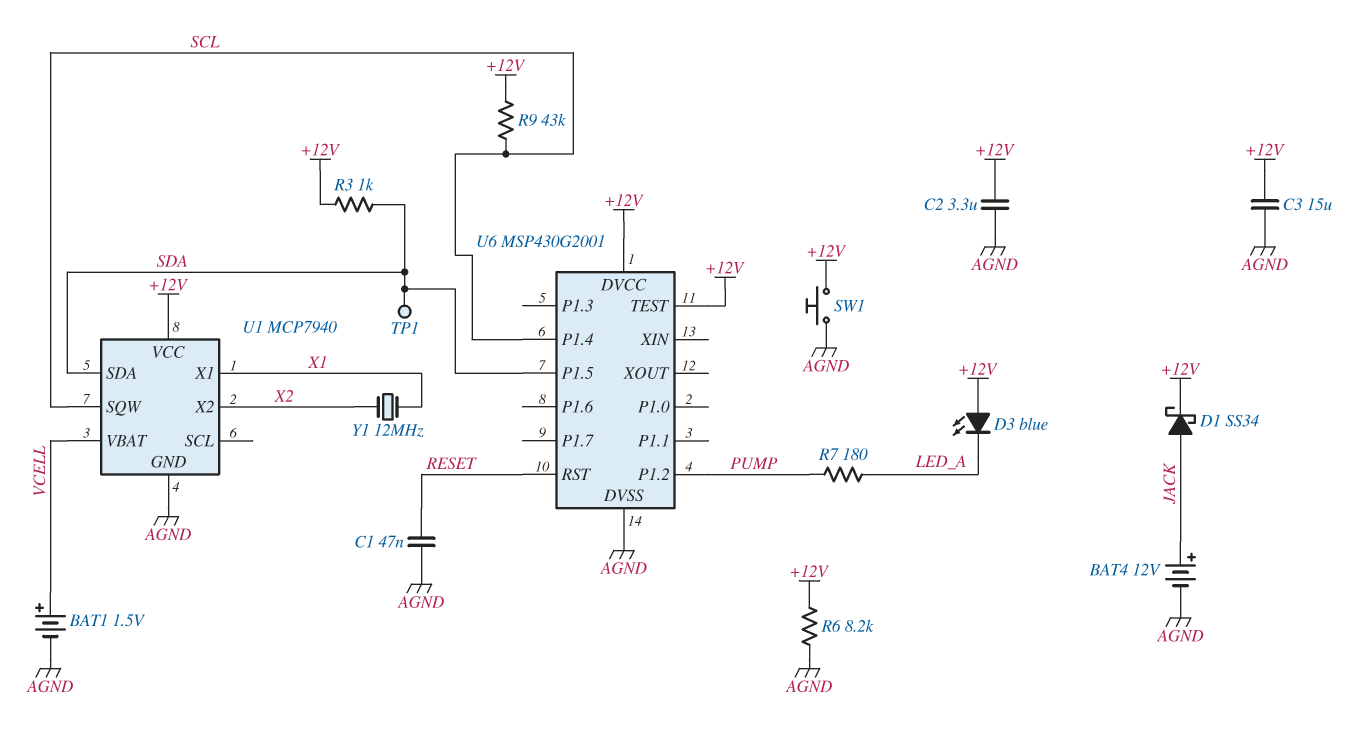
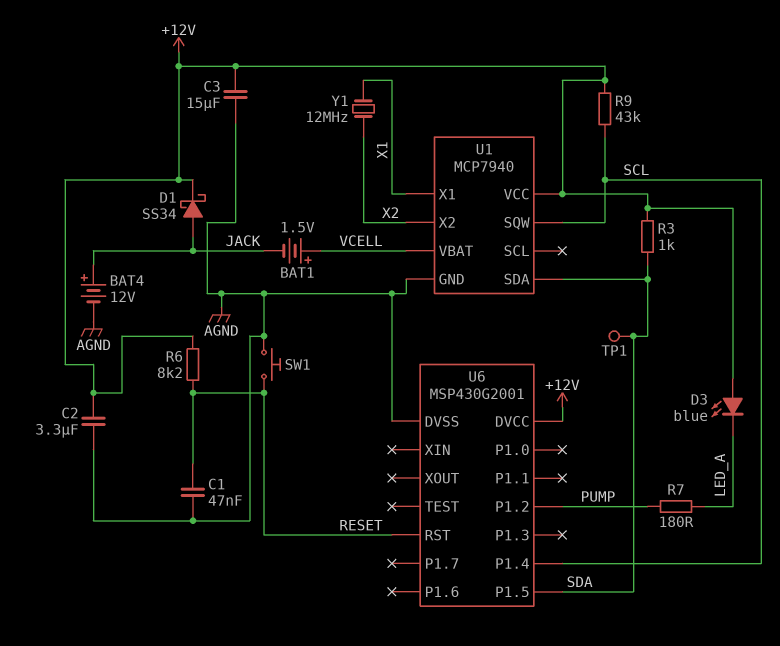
BAT1: 1.5V (plus VCELL, minus AGND) -> 1.5V (plus VCELL, minus JACK)
R6: 8.2k (+12V, AGND) -> 8.2k (+12V, RESET)
SW1: button (+12V, AGND) -> button (AGND, RESET)
U6 pin TEST: +12V -> none

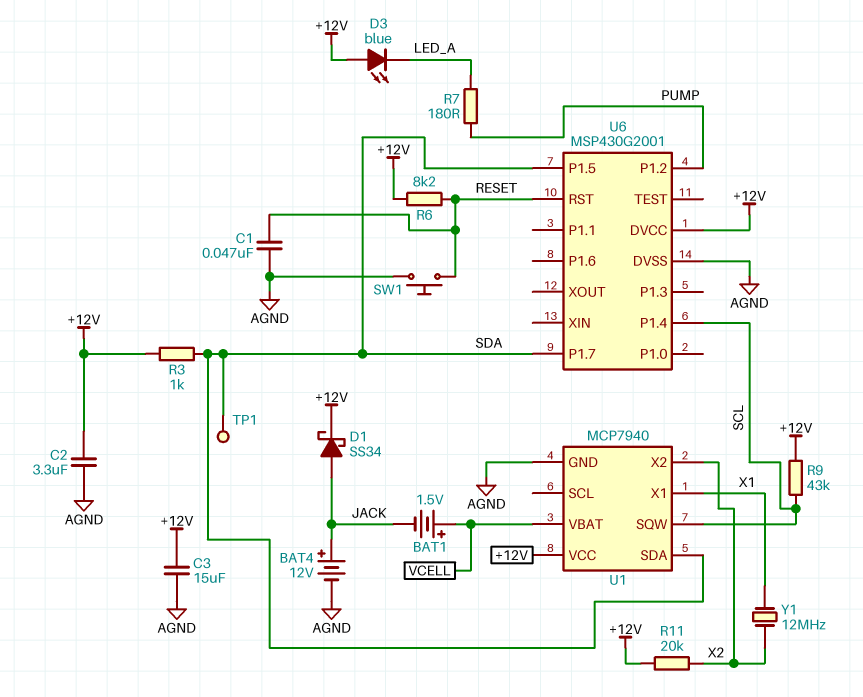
R11: none -> 20k (+12V, X2)
U6 pin P1.7: none -> SDA

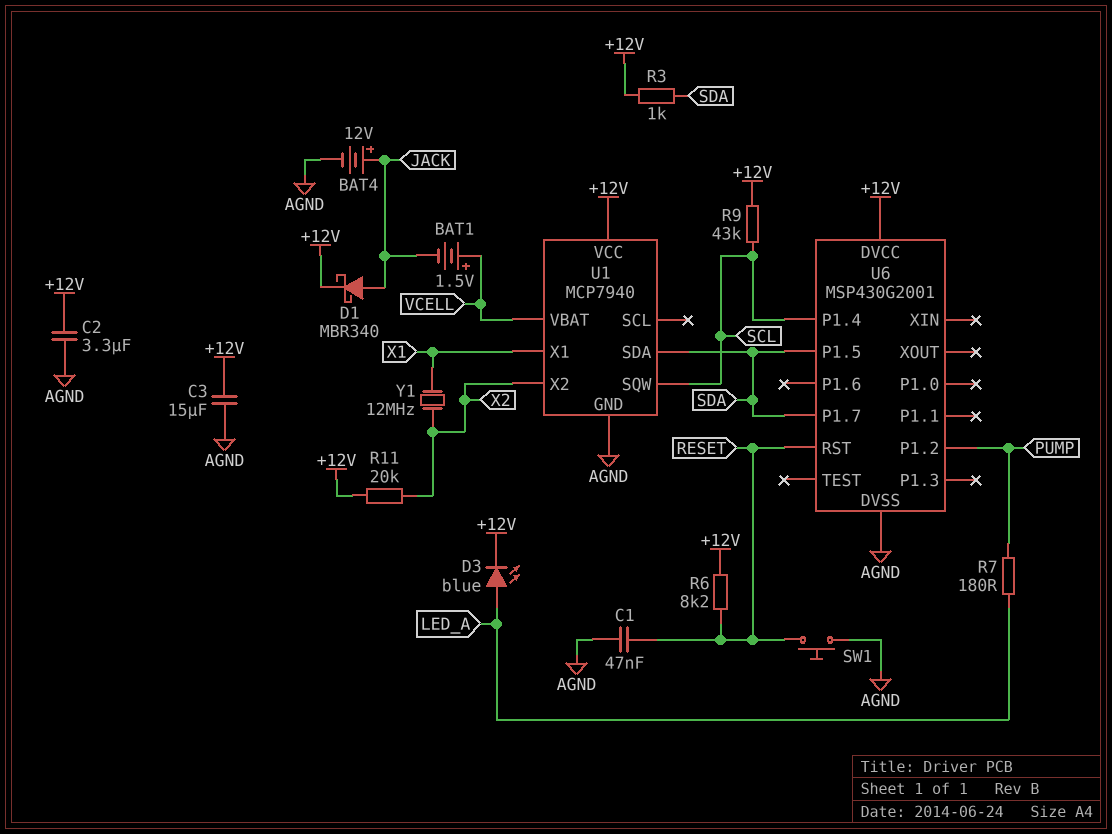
D1: schottky SS34 (A JACK, K +12V) -> schottky MBR340 (A JACK, K +12V)
D3: LED blue (A +12V, K LED_A) -> LED blue (A LED_A, K +12V)
TP1: test point (SDA) -> none

